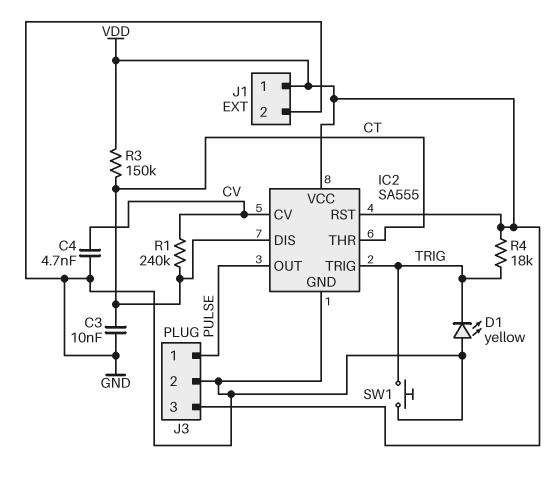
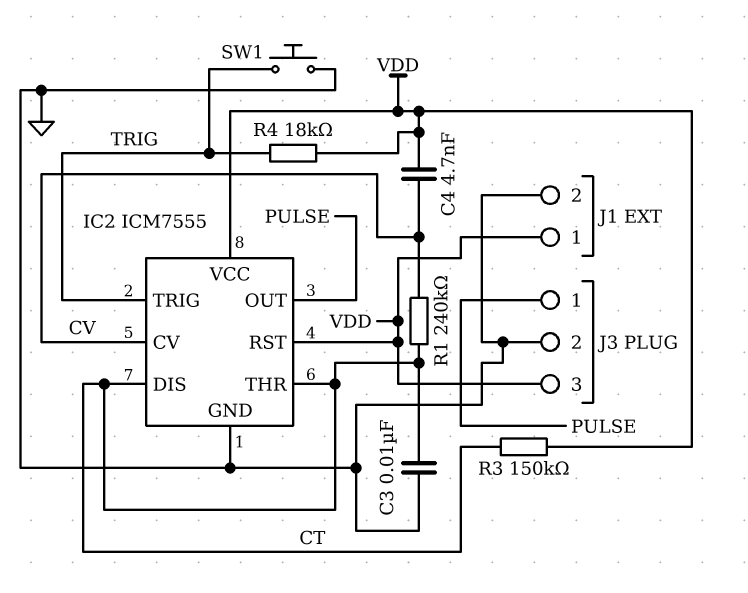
C4: 4.7nF (CV, GND) -> 4.7nF (CV, VDD)
D1: LED yellow (A GND, K TRIG) -> none
IC2: SA555 -> ICM7555

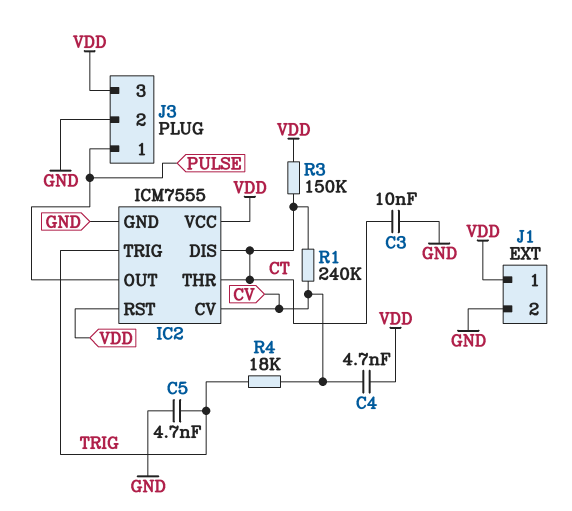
C5: none -> 4.7nF (GND, TRIG)
R4: 18k (TRIG, VDD) -> 18k (CV, TRIG)
SW1: button (GND, TRIG) -> none

